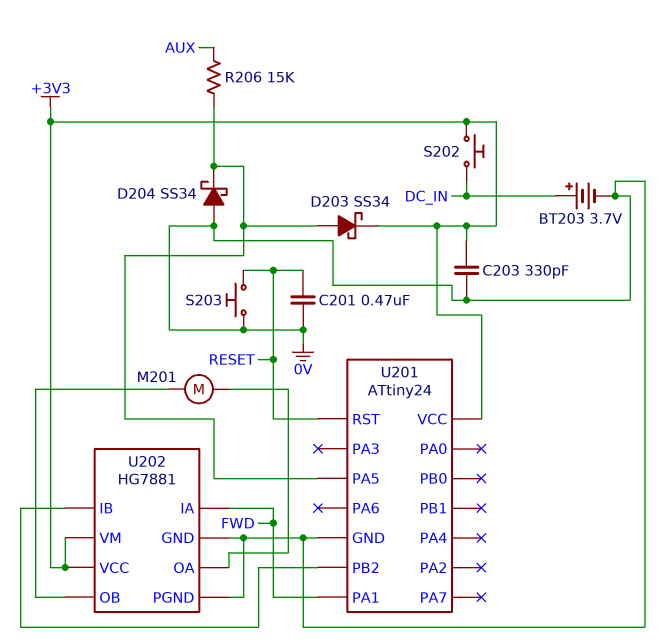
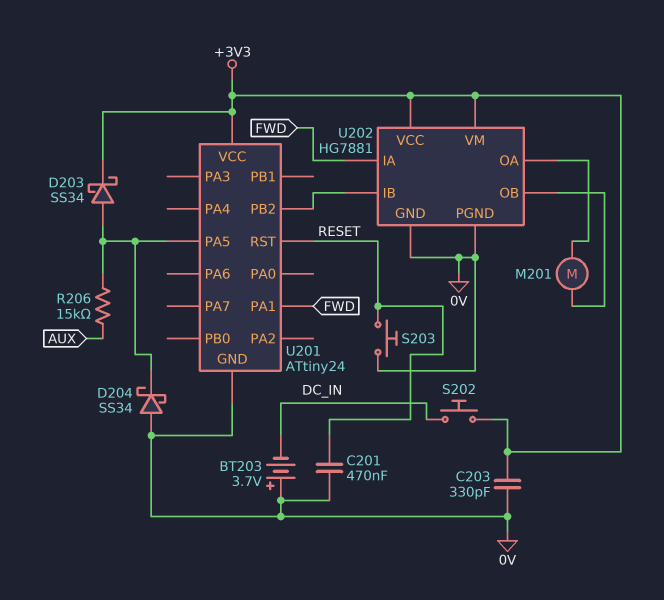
BT203: 3.7V (plus DC_IN, minus 0V) -> 3.7V (plus 0V, minus DC_IN)

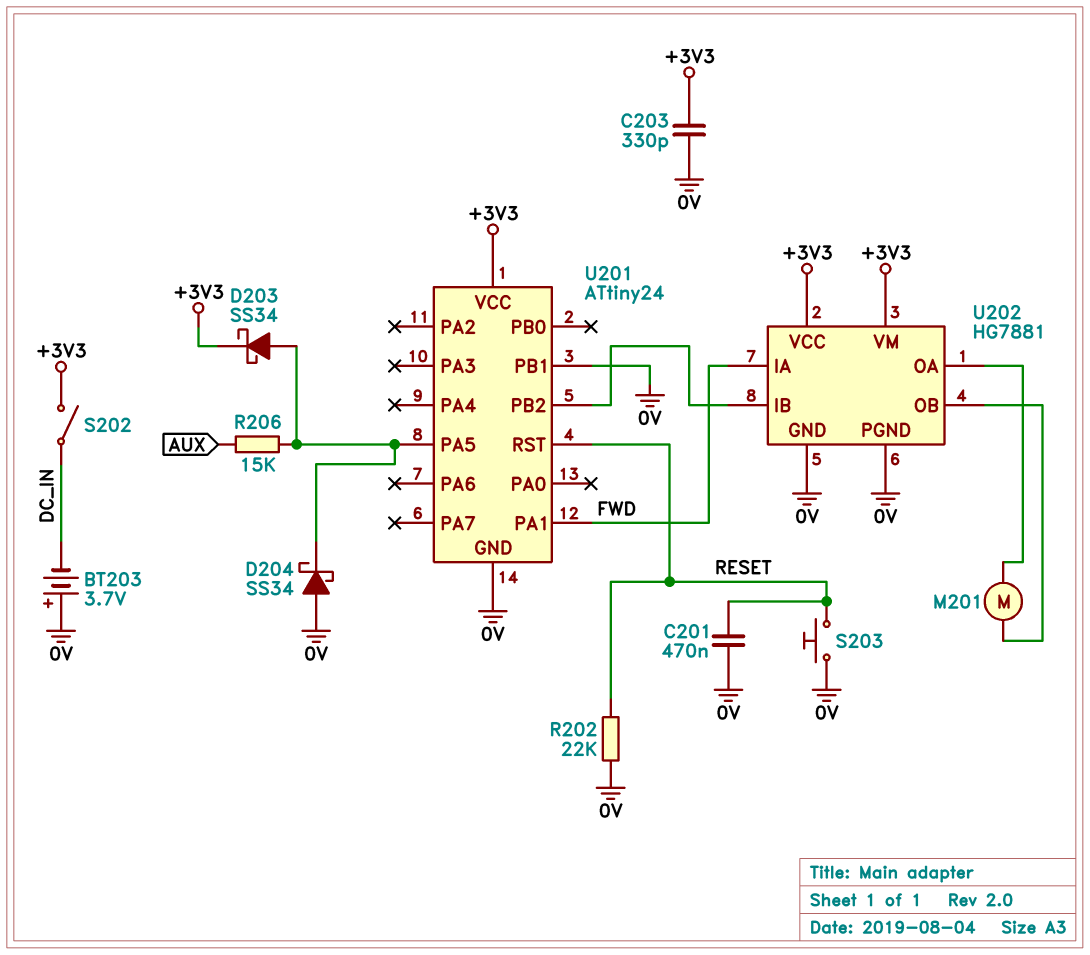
R202: none -> 22k (0V, RESET)
S202: button (+3V3, DC_IN) -> switch (+3V3, DC_IN)
U201 pin PB1: none -> 0V

